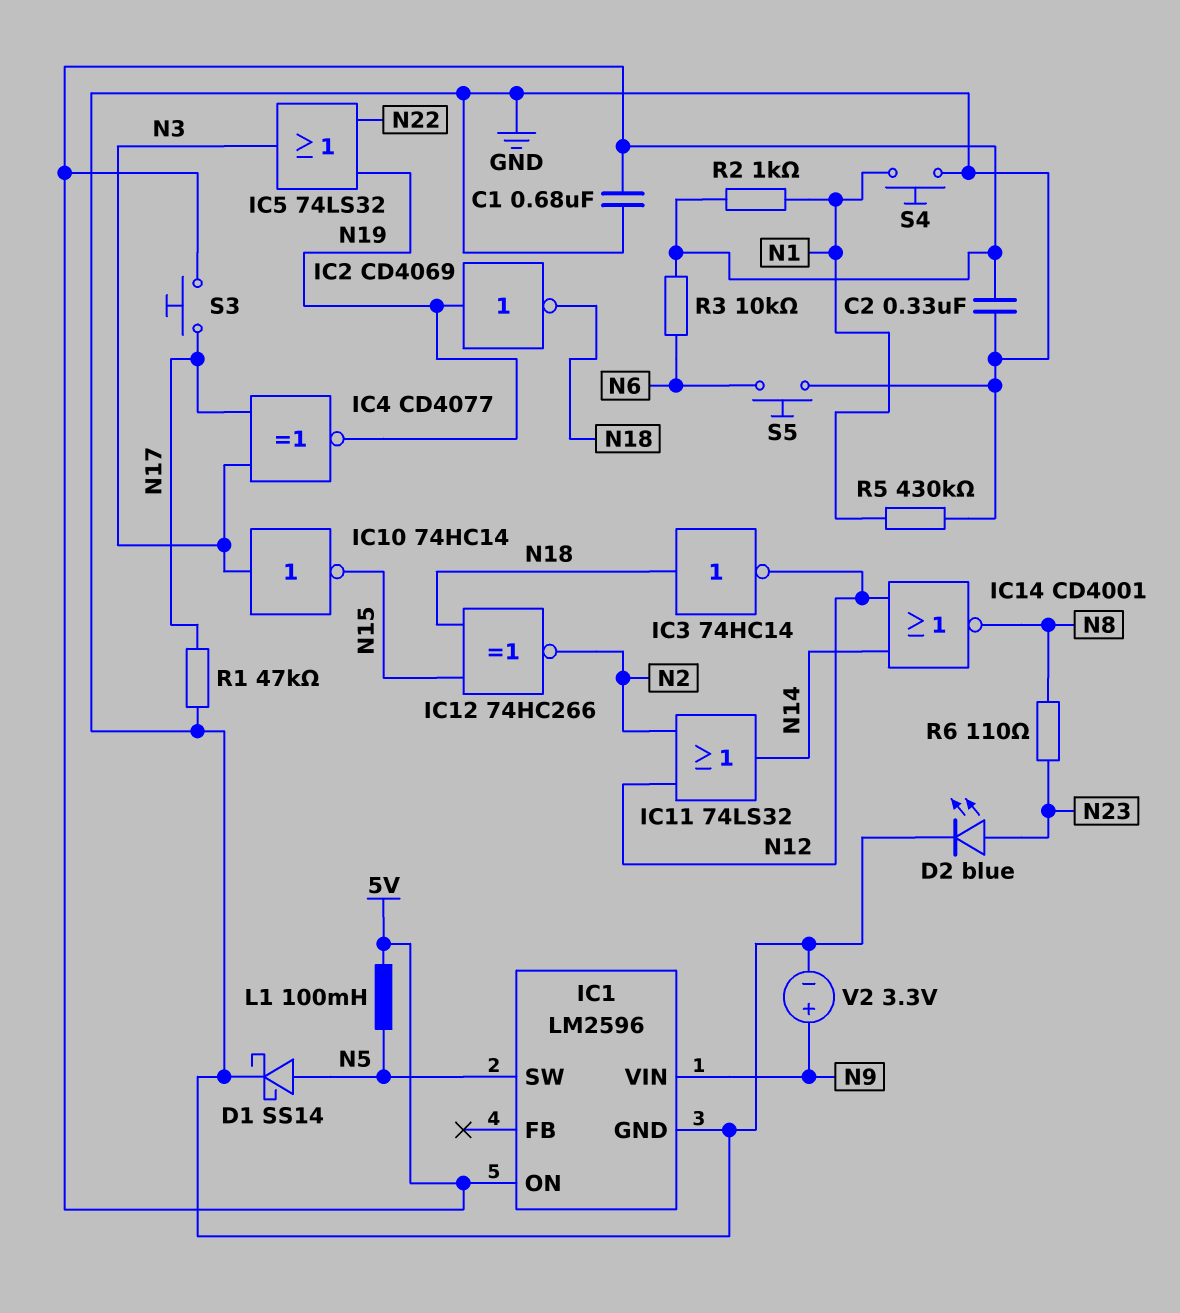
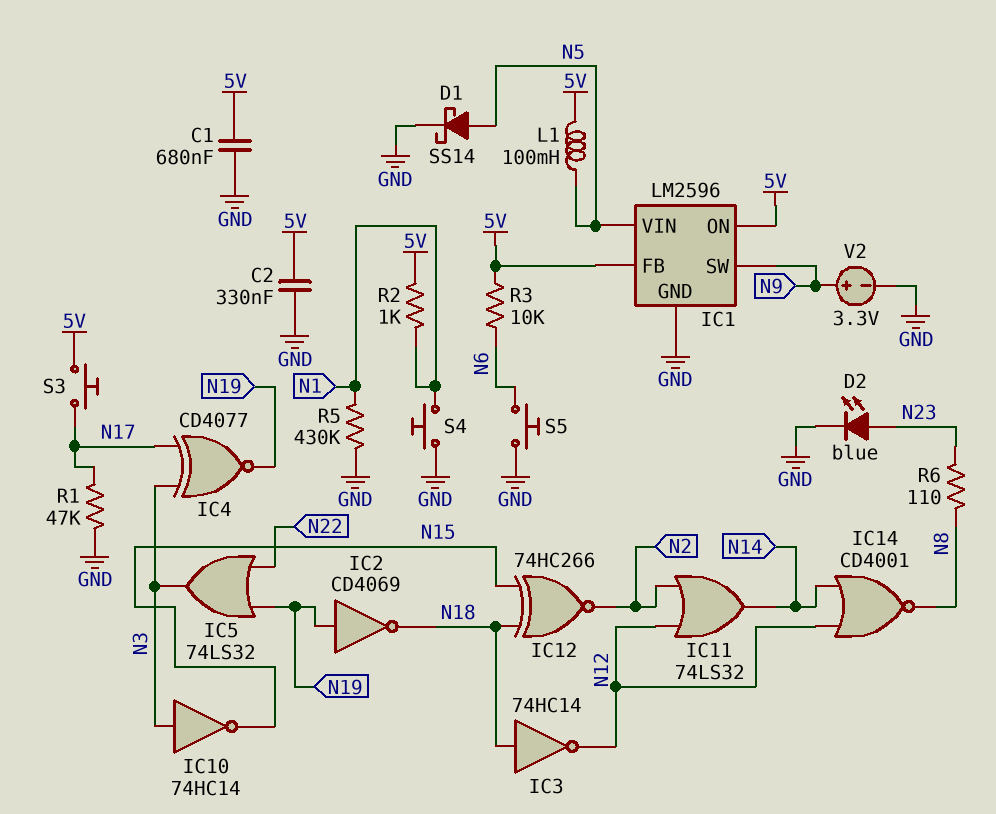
IC1 pin FB: none -> 5V
IC1 pin SW: N5 -> N9
IC1 pin VIN: N9 -> N5

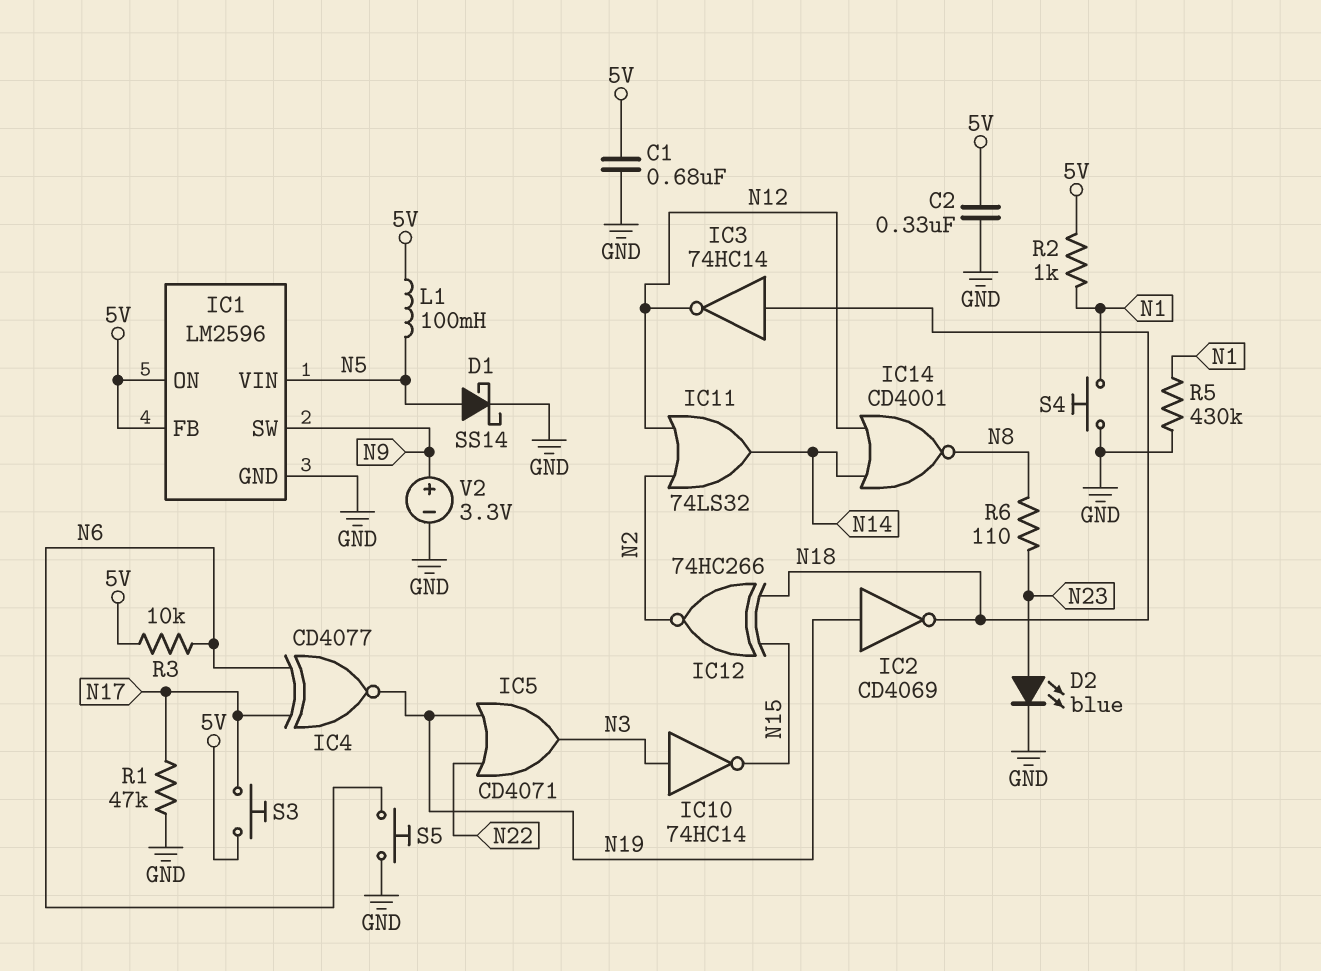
IC4: XNOR CD4077 (in N3, in N17, out N19) -> XNOR CD4077 (in N6, in N17, out N19)
IC5: OR 74LS32 (in N19, in N22, out N3) -> OR CD4071 (in N19, in N22, out N3)

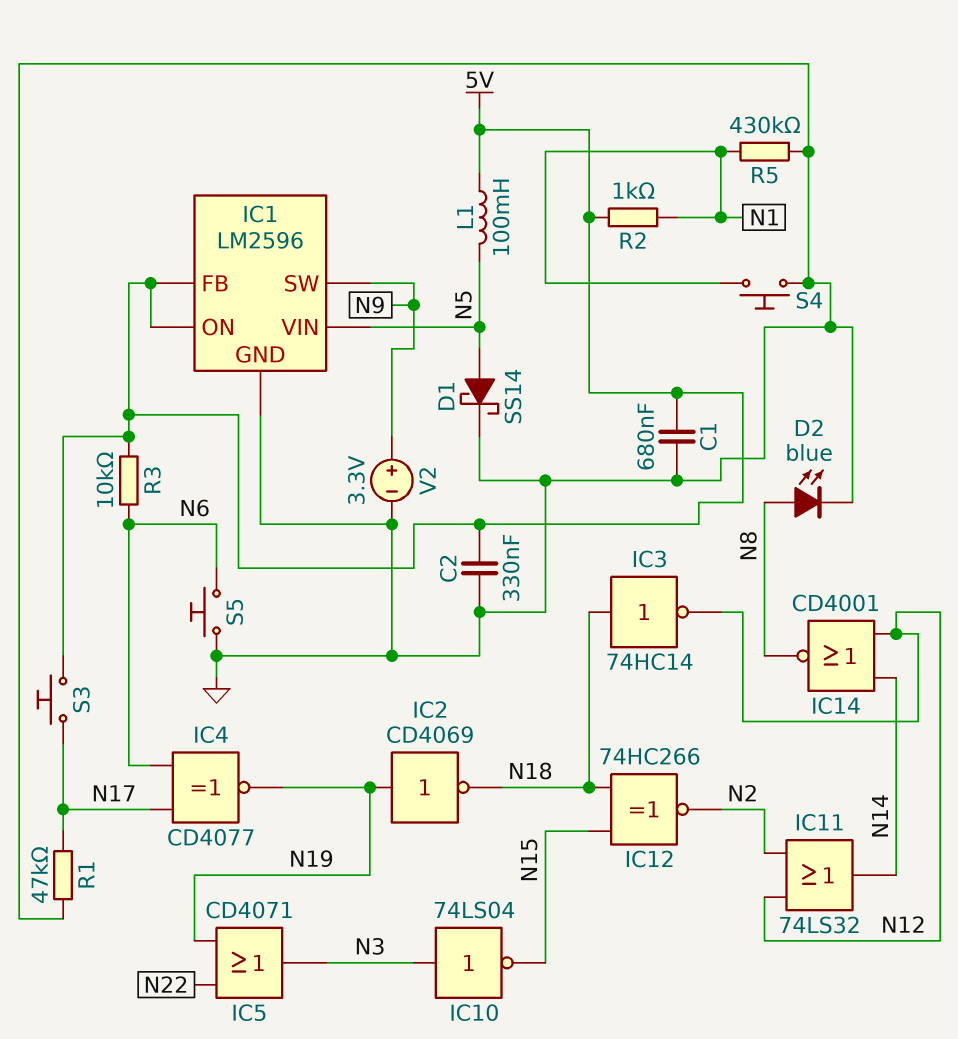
D2: LED blue (A N23, K GND) -> LED blue (A N8, K GND)
IC10: NOT 74HC14 (in N3, out N15) -> NOT 74LS04 (in N3, out N15)
R6: 110 (N8, N23) -> none

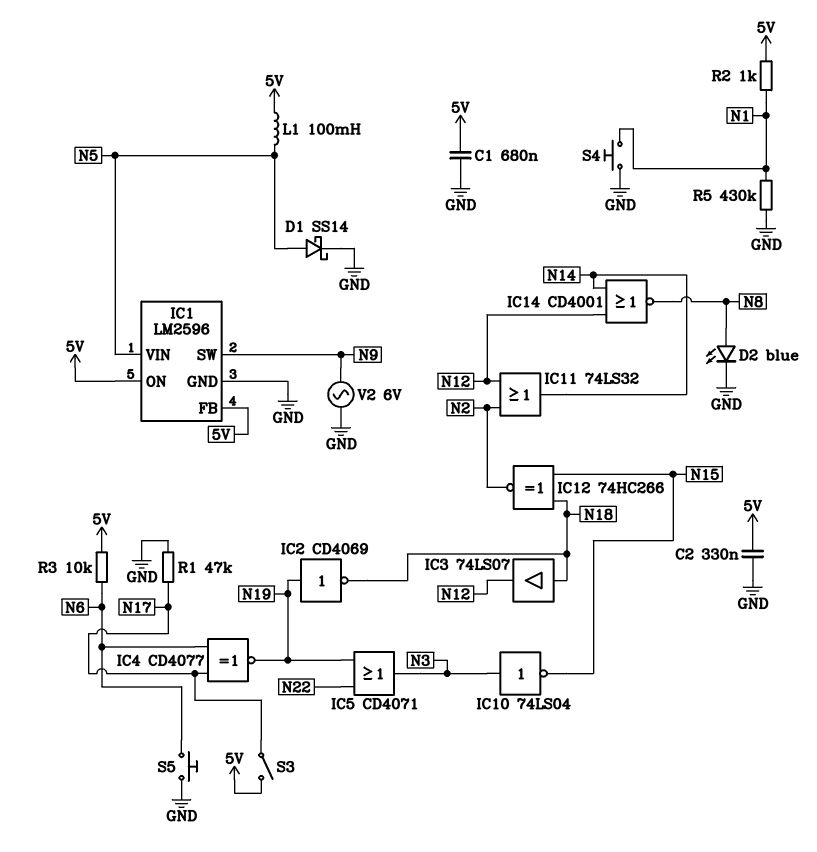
IC3: NOT 74HC14 (in N18, out N12) -> buffer 74LS07 (in N18, out N12)
S3: button (5V, N17) -> switch (5V, N17)
V2: 3.3V (plus N9, minus GND) -> AC 6V (GND, N9)

